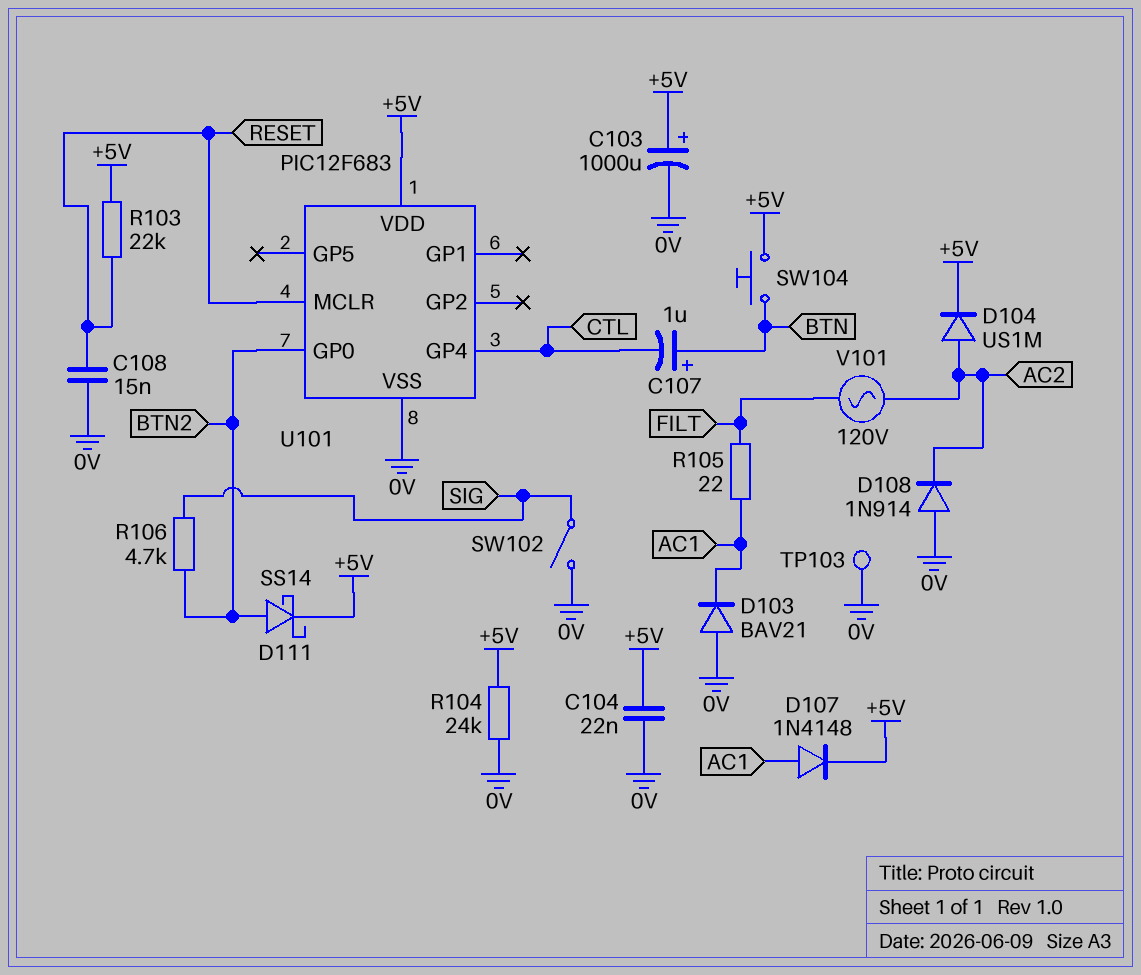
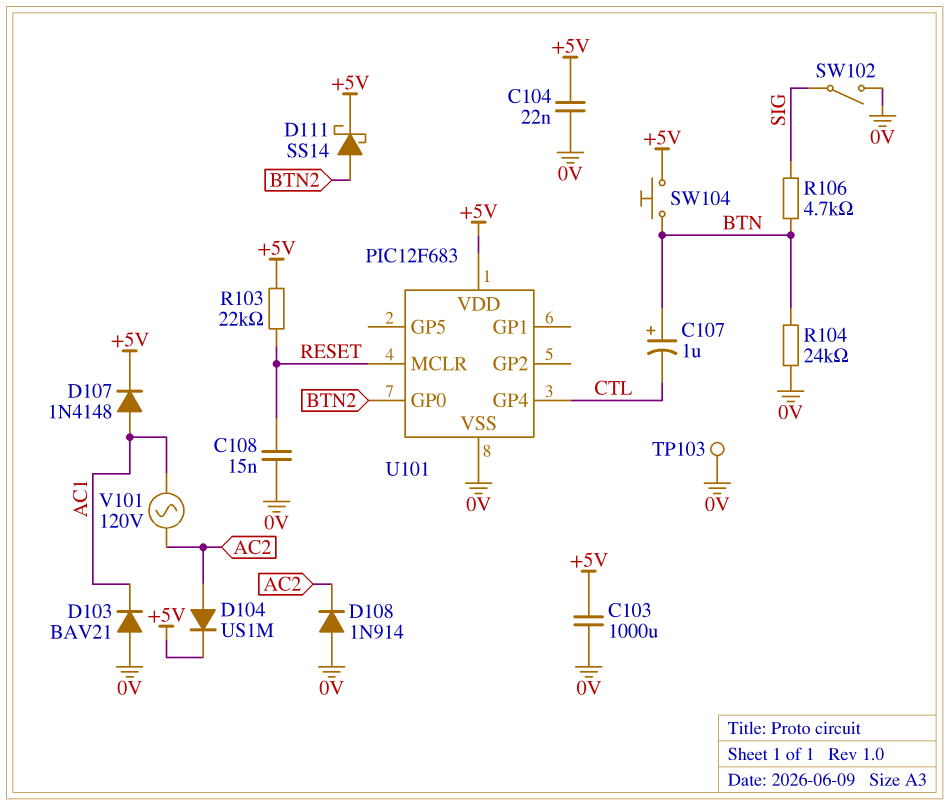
C103: 1000uF (plus +5V, minus 0V) -> 1000uF (+5V, 0V)
R104: 24k (+5V, 0V) -> 24k (0V, BTN)
R105: 22 (AC1, FILT) -> none
R106: 4.7k (BTN2, SIG) -> 4.7k (BTN, SIG)
V101: AC 120V (AC2, FILT) -> AC 120V (AC1, AC2)

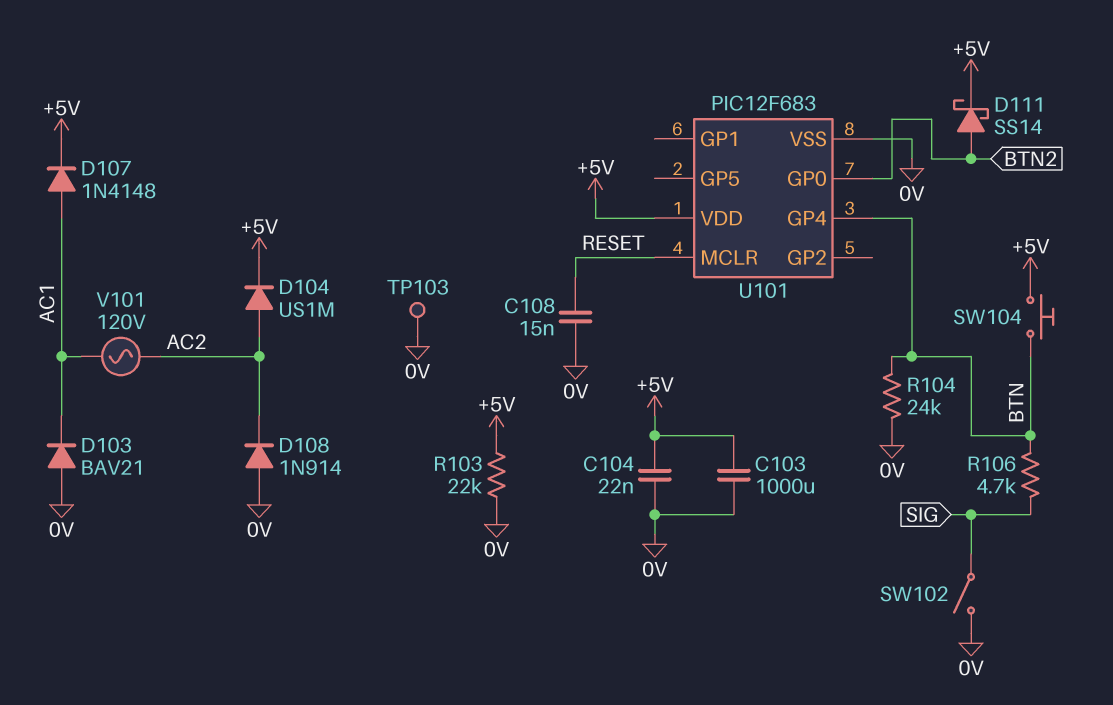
C107: 1uF (plus BTN, minus CTL) -> none
R103: 22k (+5V, RESET) -> 22k (+5V, 0V)
U101 pin GP4: CTL -> BTN

